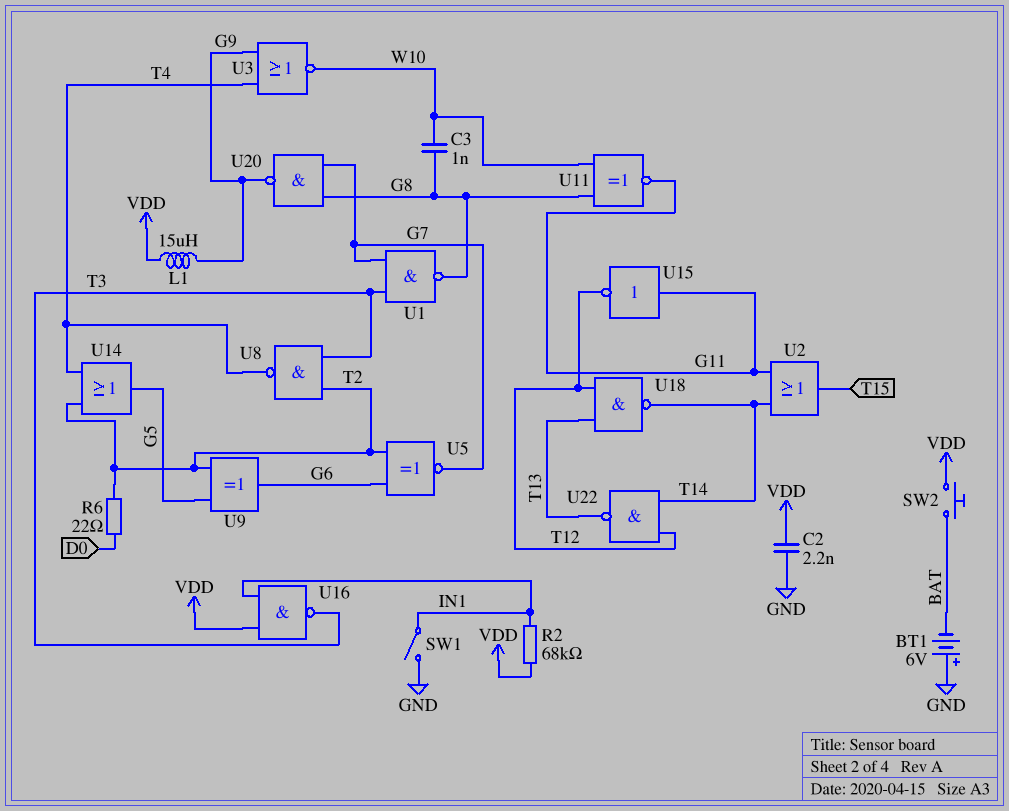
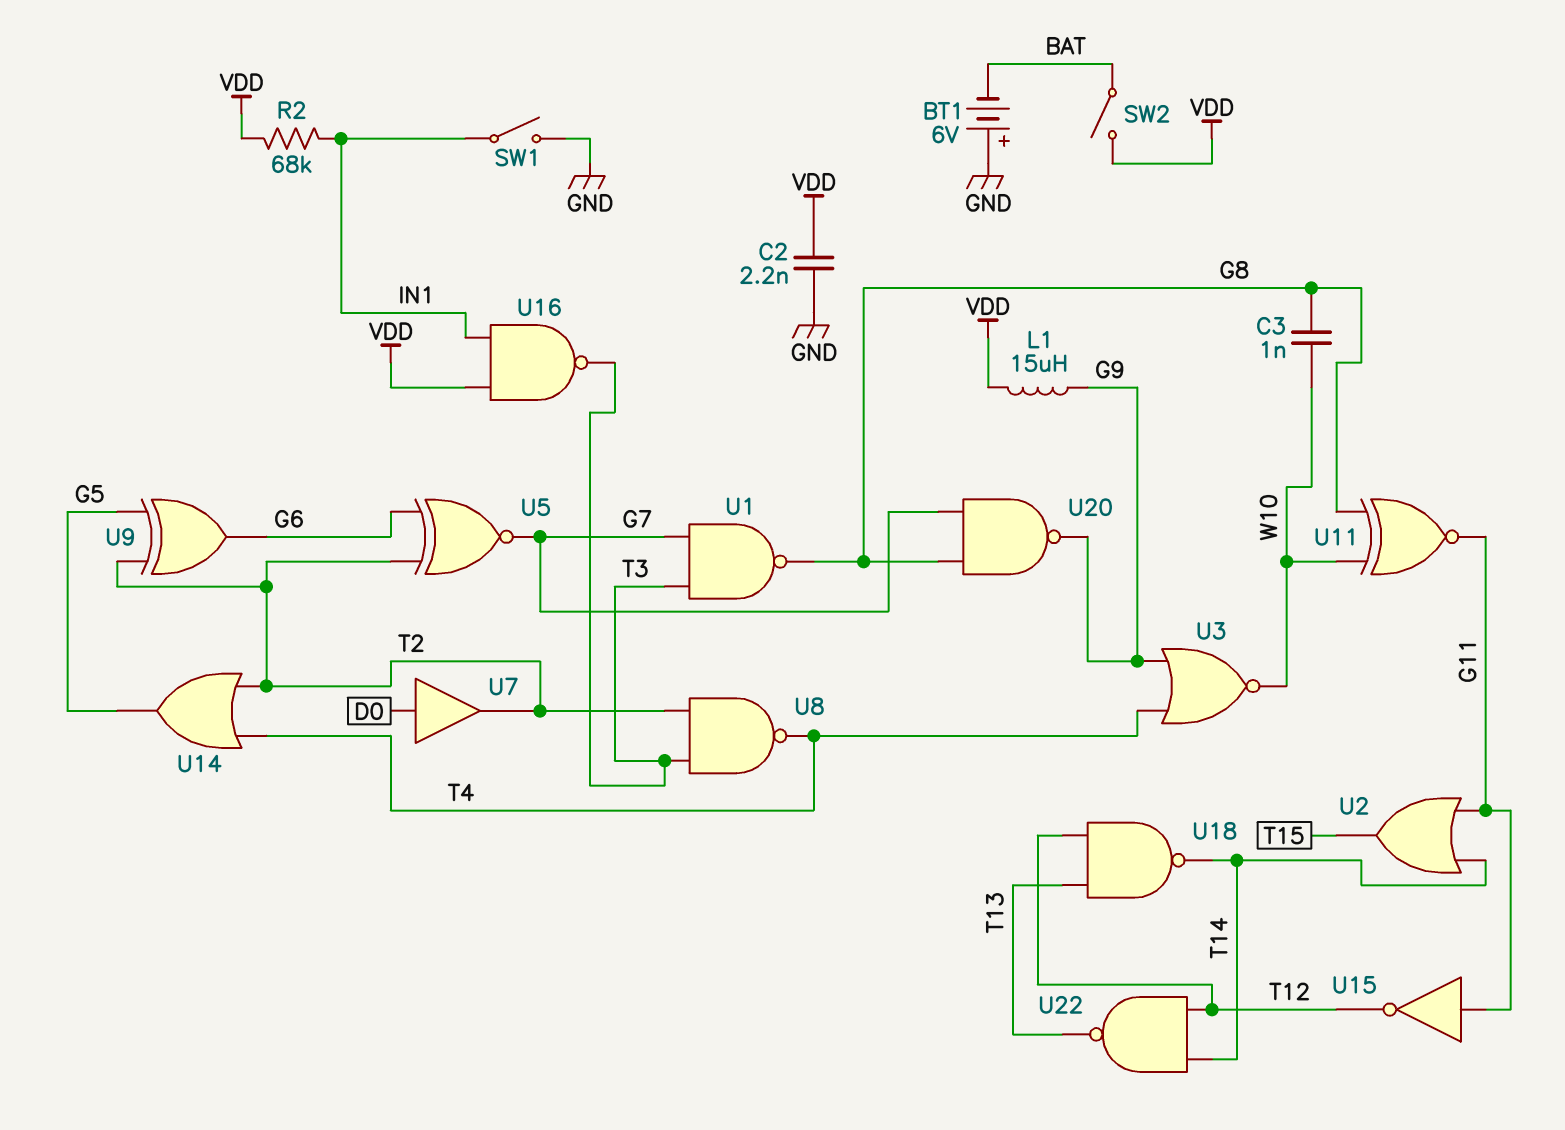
R6: 22 (D0, T2) -> none
SW2: button (BAT, VDD) -> switch (BAT, VDD)
U7: none -> buffer (in D0, out T2)

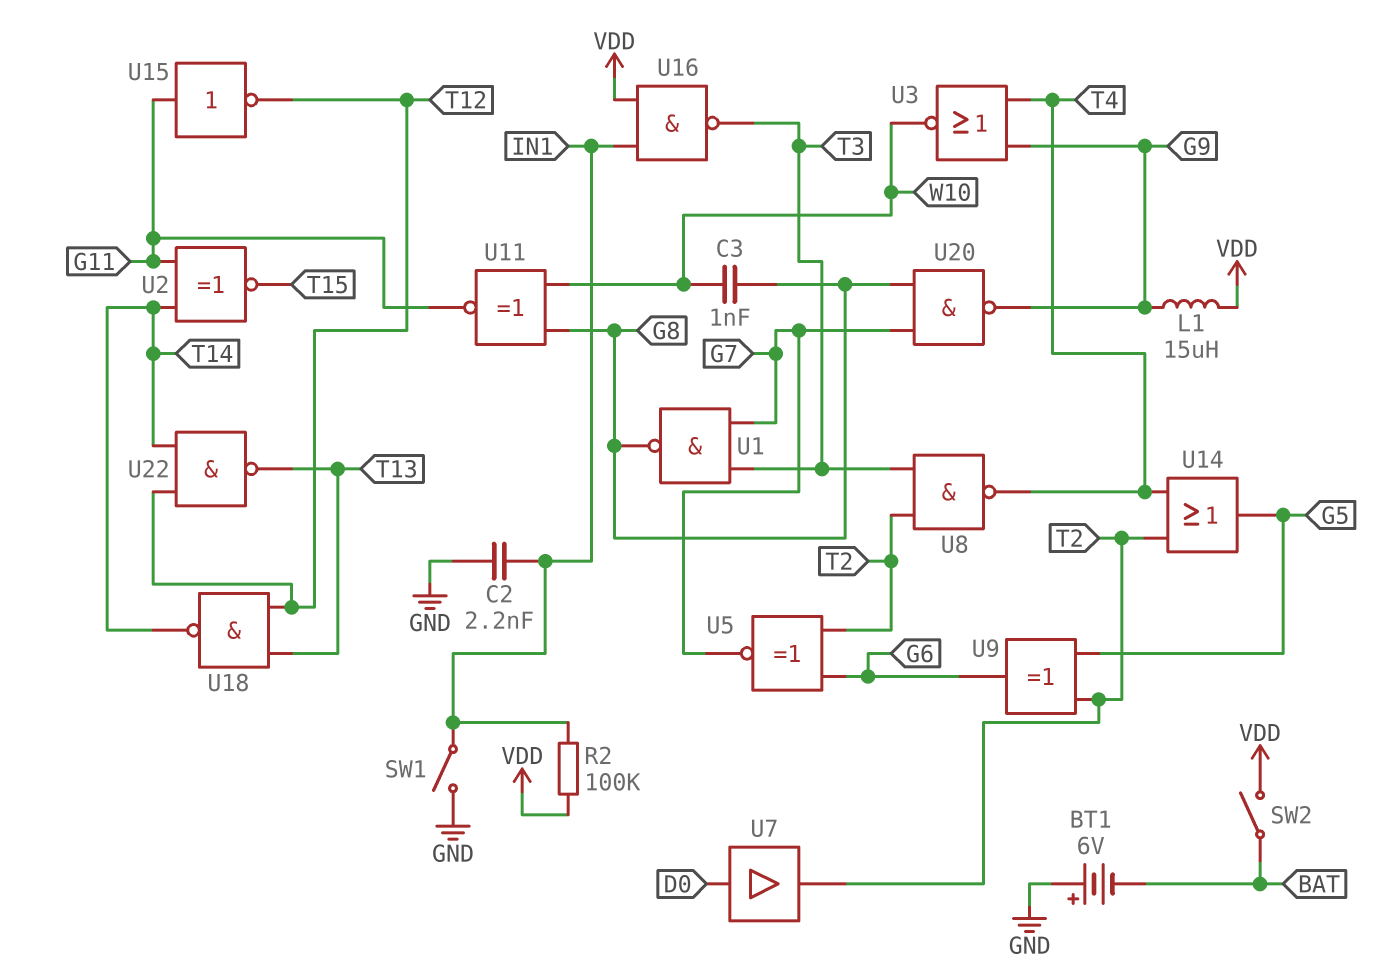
C2: 2.2nF (GND, VDD) -> 2.2nF (GND, IN1)
R2: 68k (IN1, VDD) -> 100k (IN1, VDD)
U2: OR (in G11, in T14, out T15) -> XNOR (in G11, in T14, out T15)

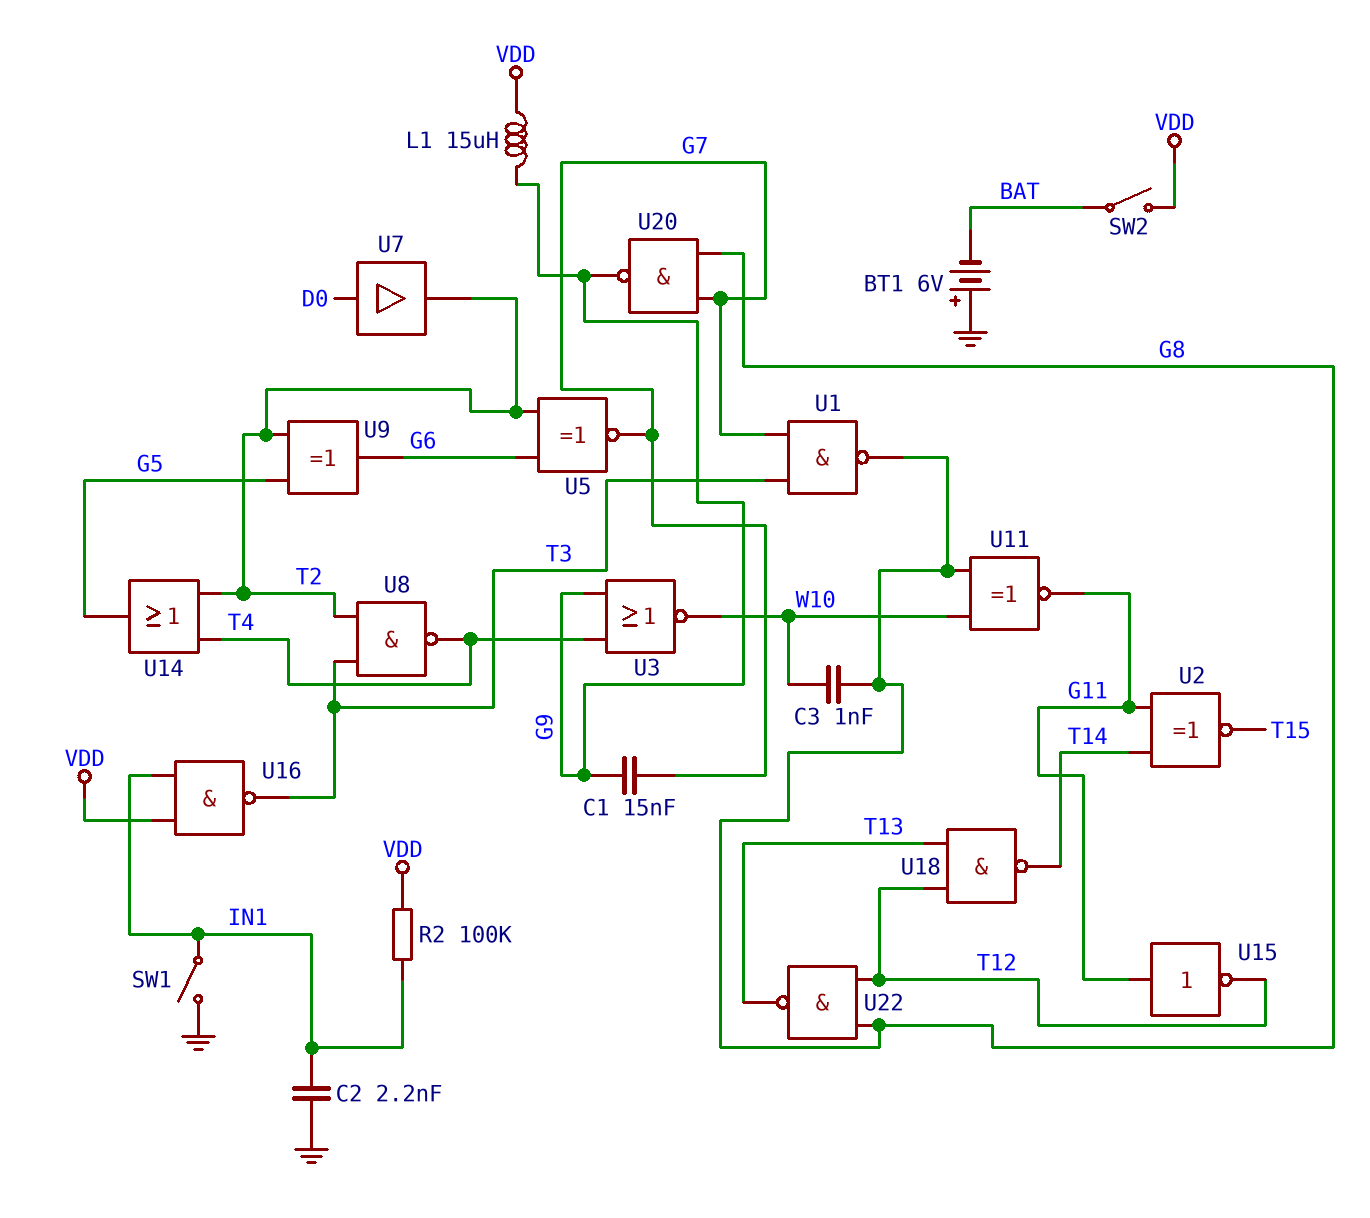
C1: none -> 15nF (G7, G9)
U22: NAND (in T12, in T14, out T13) -> NAND (in G8, in T12, out T13)

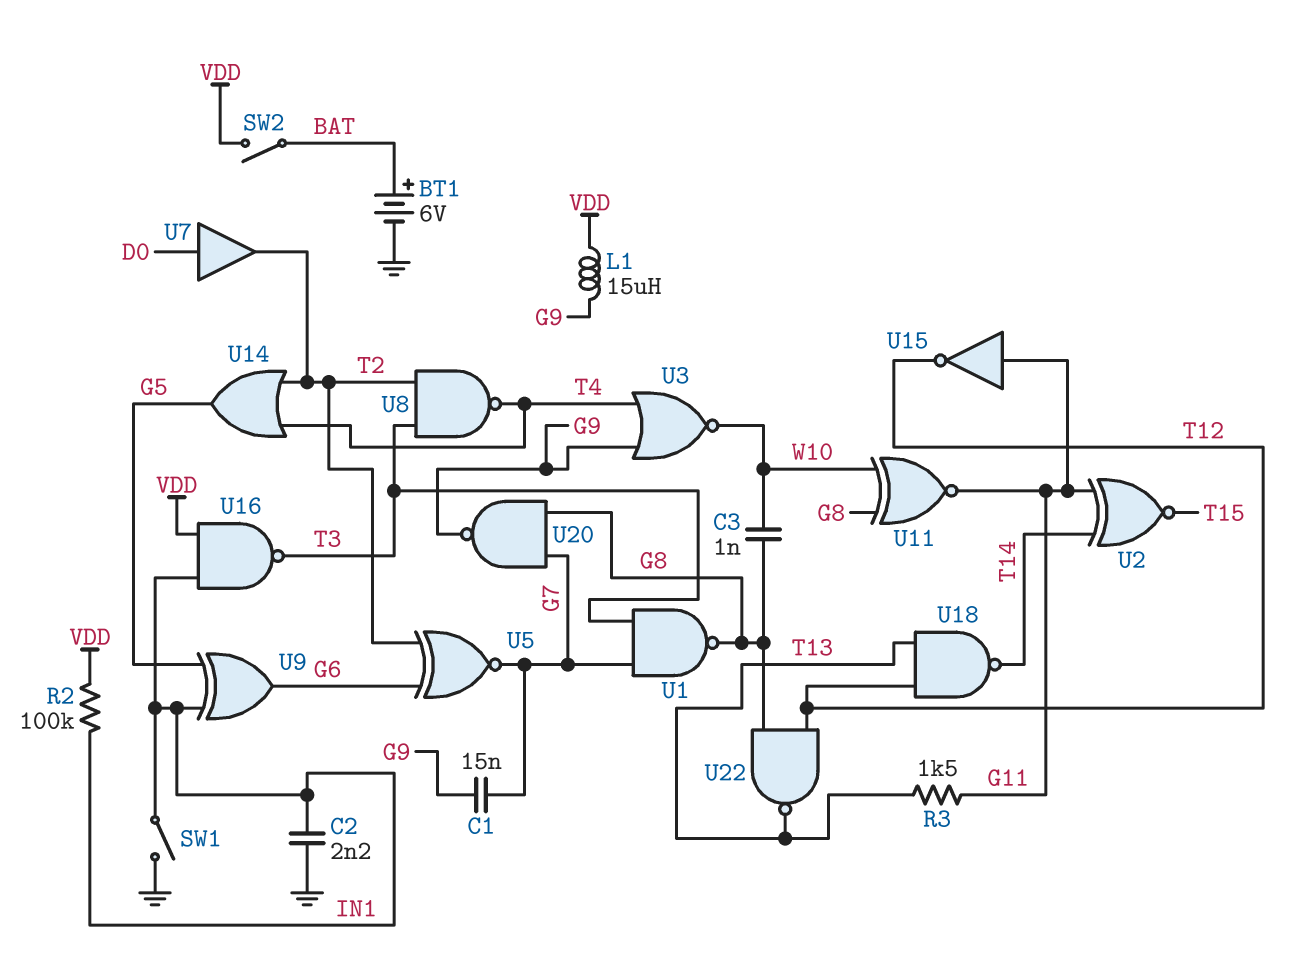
BT1: 6V (plus GND, minus BAT) -> 6V (plus BAT, minus GND)
R3: none -> 1.5k (G11, T13)
U9: XOR (in G5, in T2, out G6) -> XOR (in G5, in IN1, out G6)

